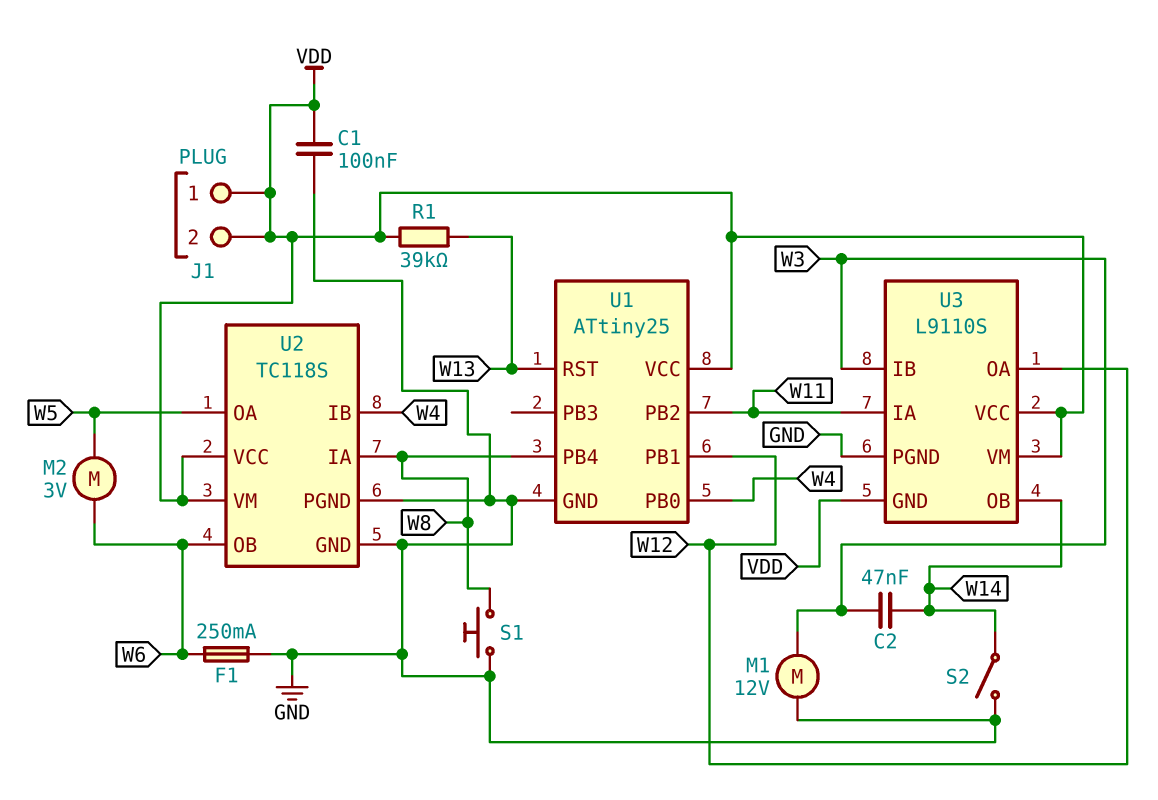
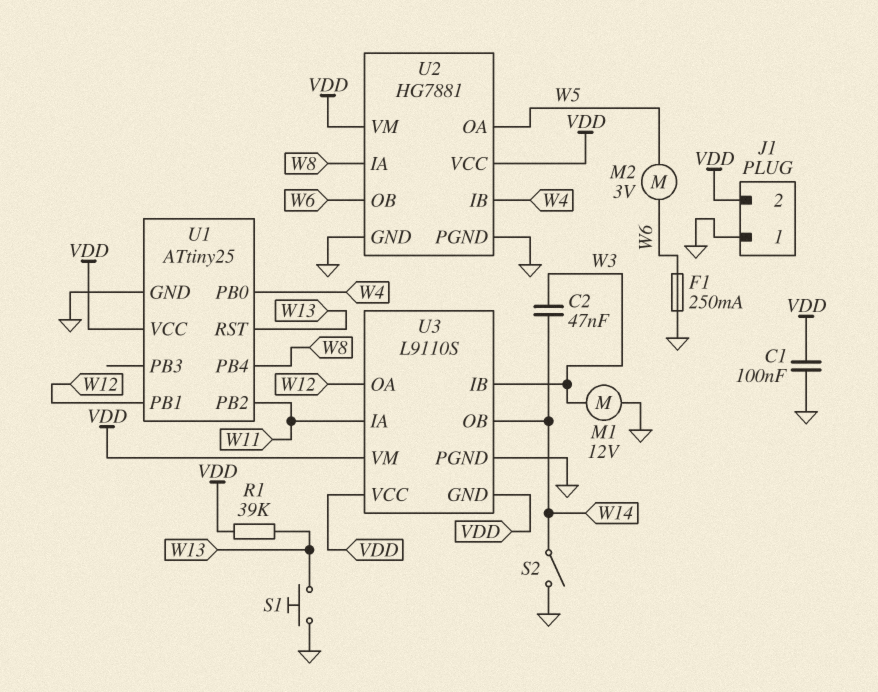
J1 pin 1: VDD -> GND
S1: button (GND, W8) -> button (GND, W13)
U2: TC118S -> HG7881

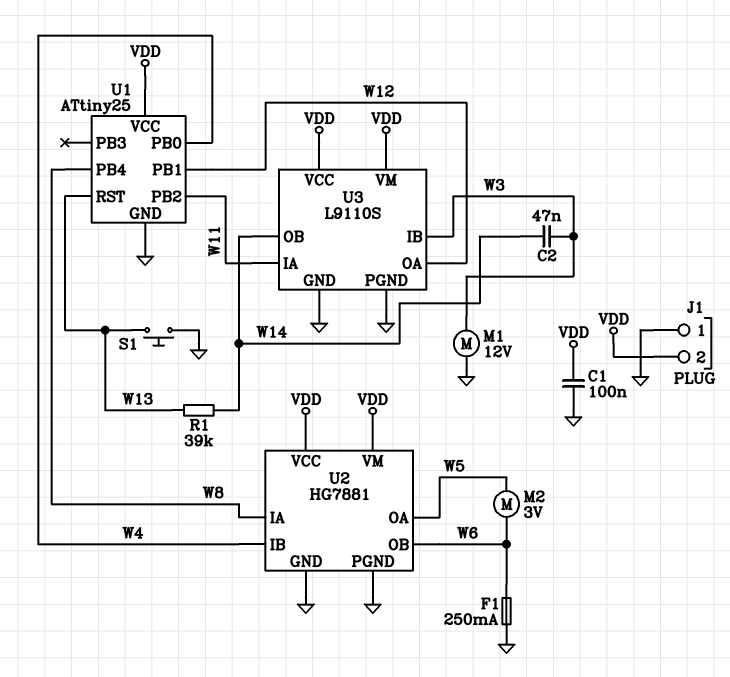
R1: 39k (VDD, W13) -> 39k (W13, W14)
S2: switch (GND, W14) -> none
U3 pin GND: VDD -> GND

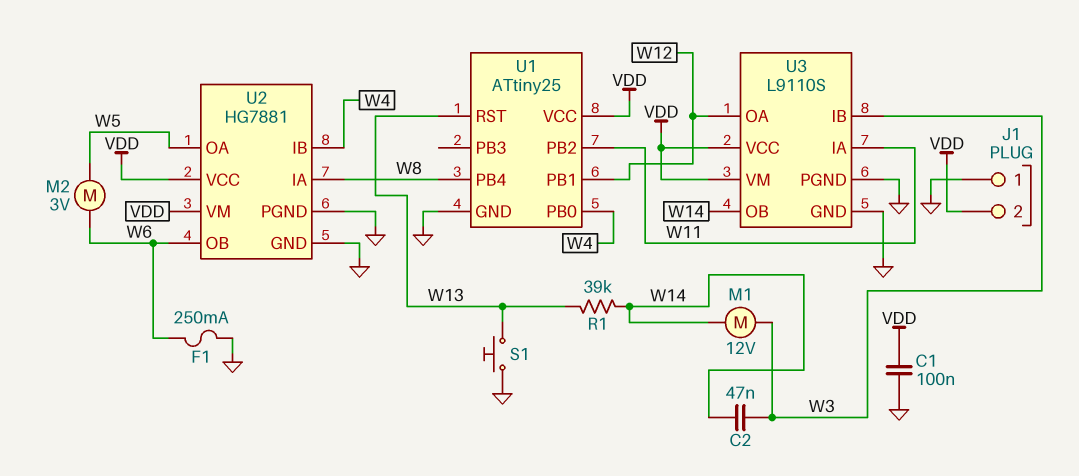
M1: motor 12V (GND, W3) -> motor 12V (W3, W14)

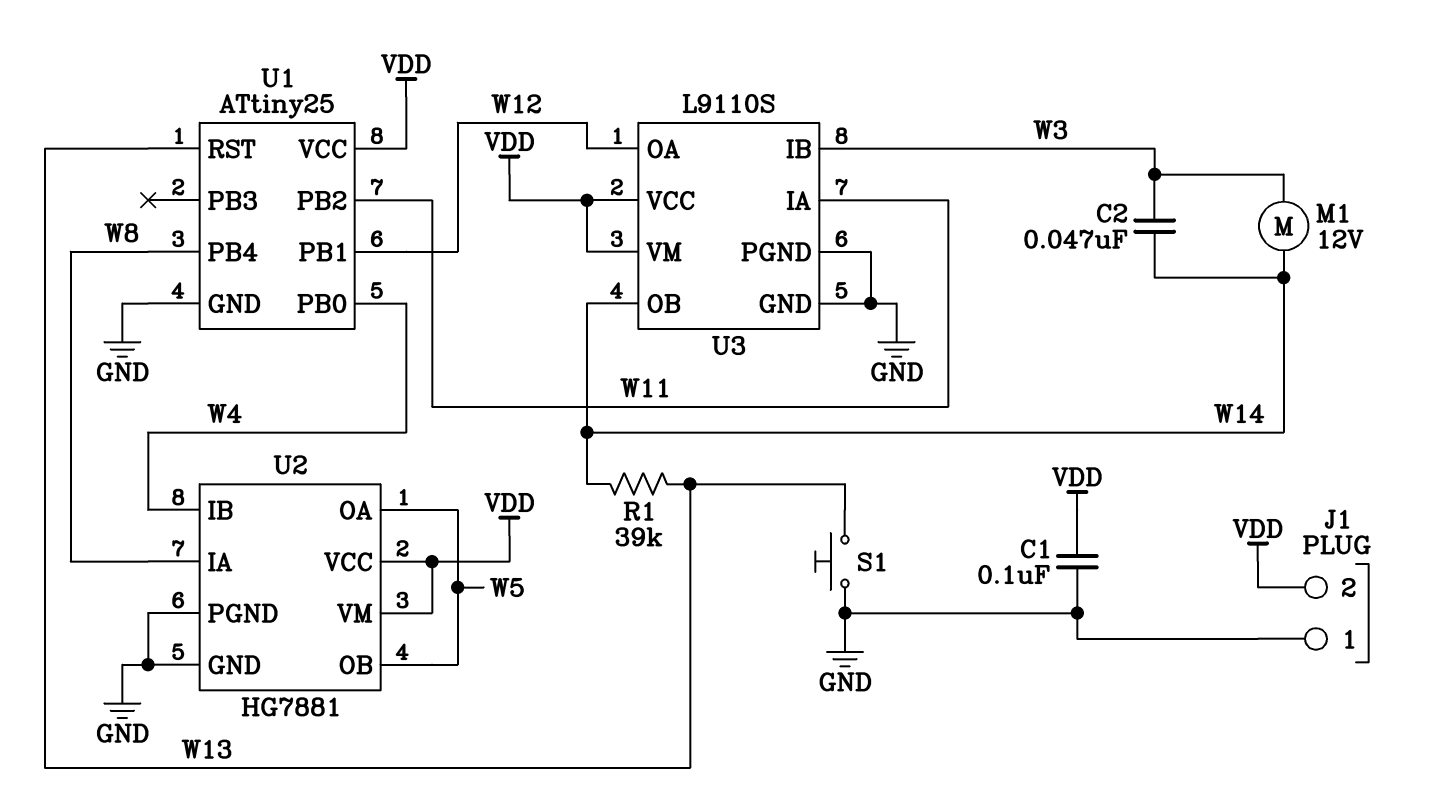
F1: 250mA (GND, W6) -> none
M2: motor 3V (W5, W6) -> none
U2 pin OB: W6 -> W5

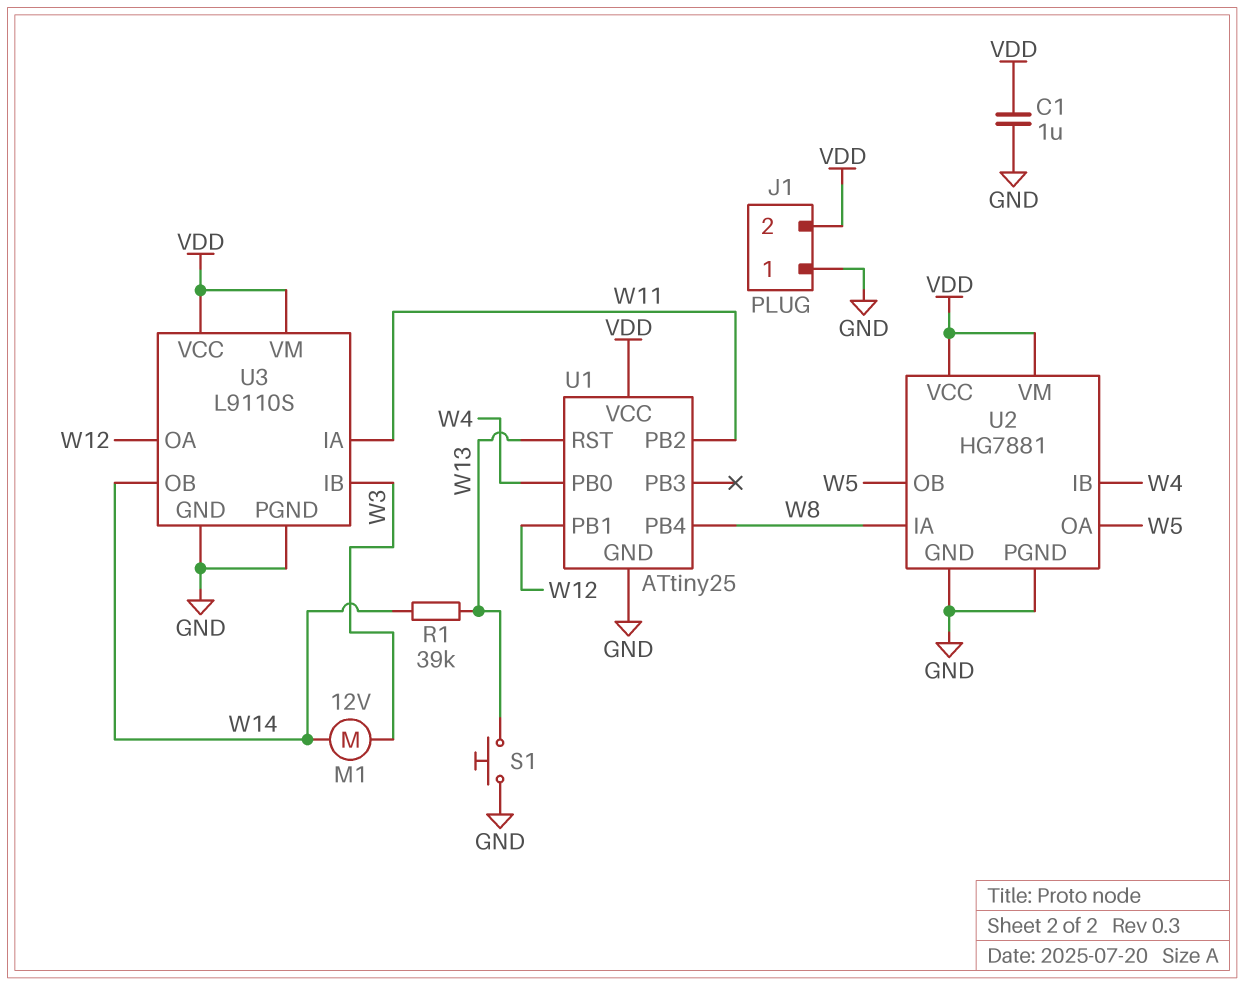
C1: 100nF (GND, VDD) -> 1uF (GND, VDD)
C2: 47nF (W3, W14) -> none

